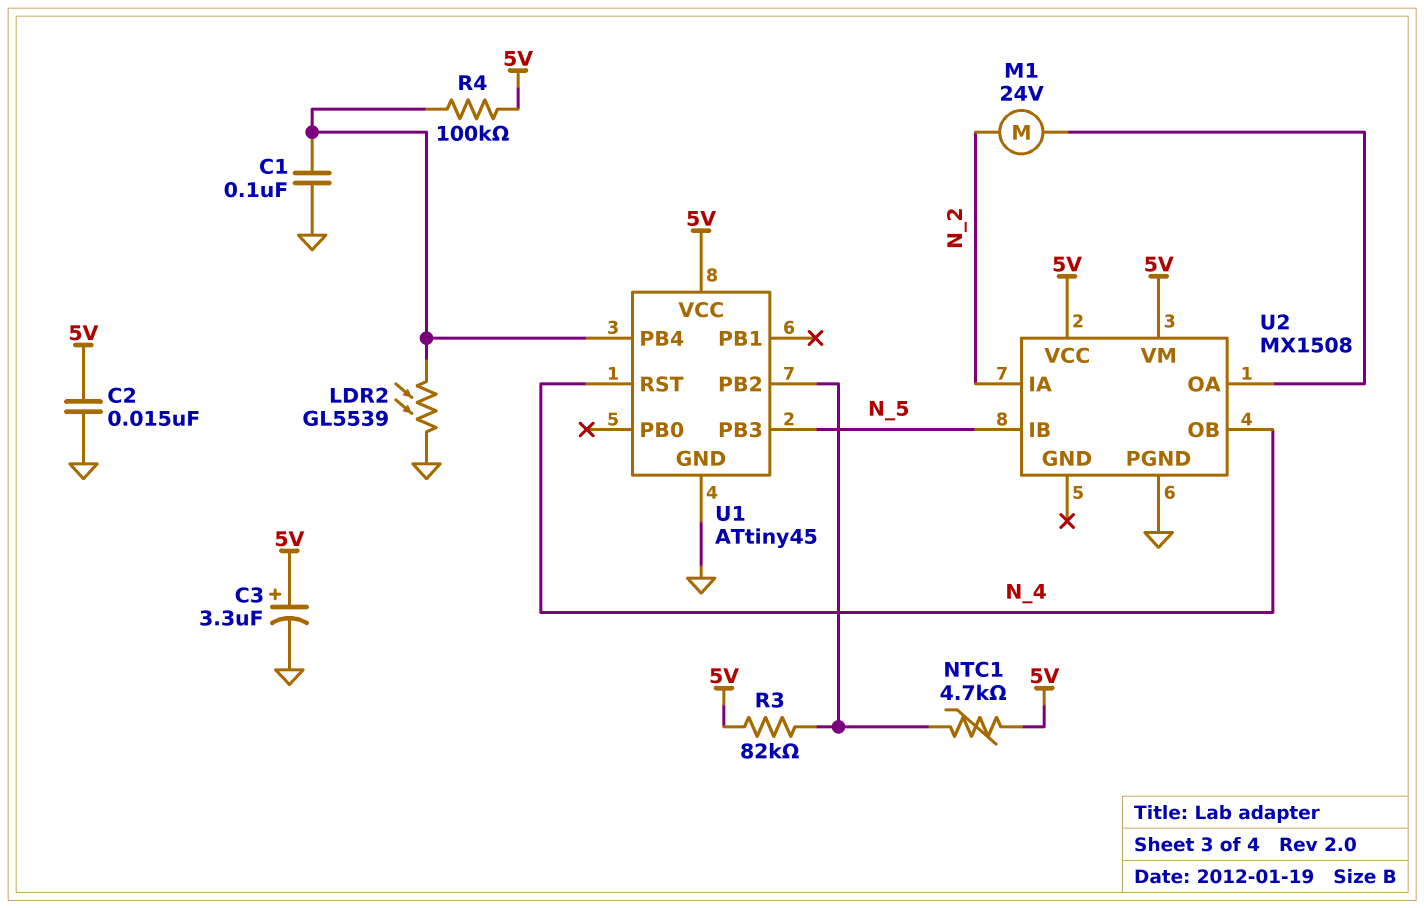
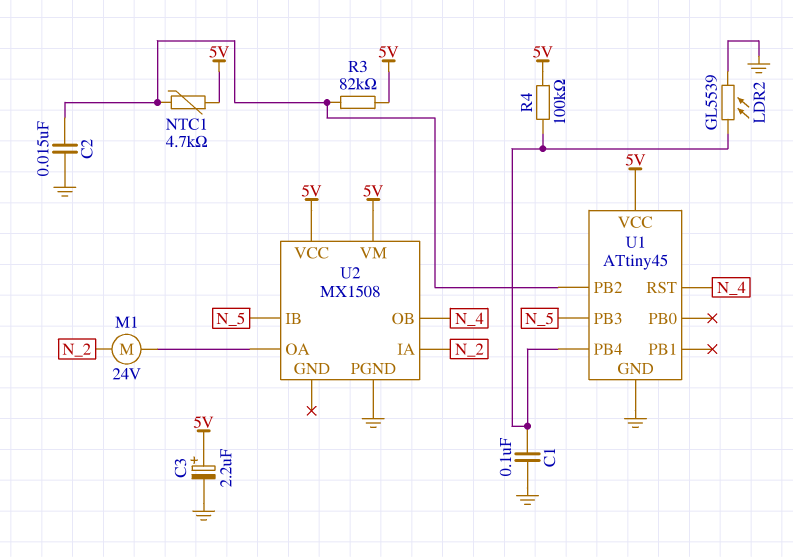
C2: 15nF (5V, GND) -> 15nF (GND, U1/PB2)
C3: 3.3uF (plus 5V, minus GND) -> 2.2uF (plus 5V, minus GND)

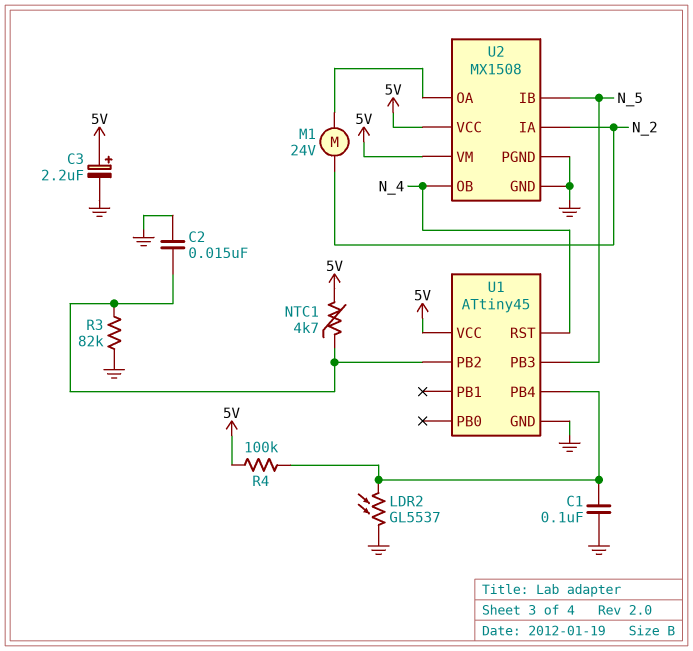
LDR2: GL5539 (GND, U1/PB4) -> GL5537 (GND, U1/PB4)
R3: 82k (5V, U1/PB2) -> 82k (GND, U1/PB2)
U2 pin GND: none -> GND

